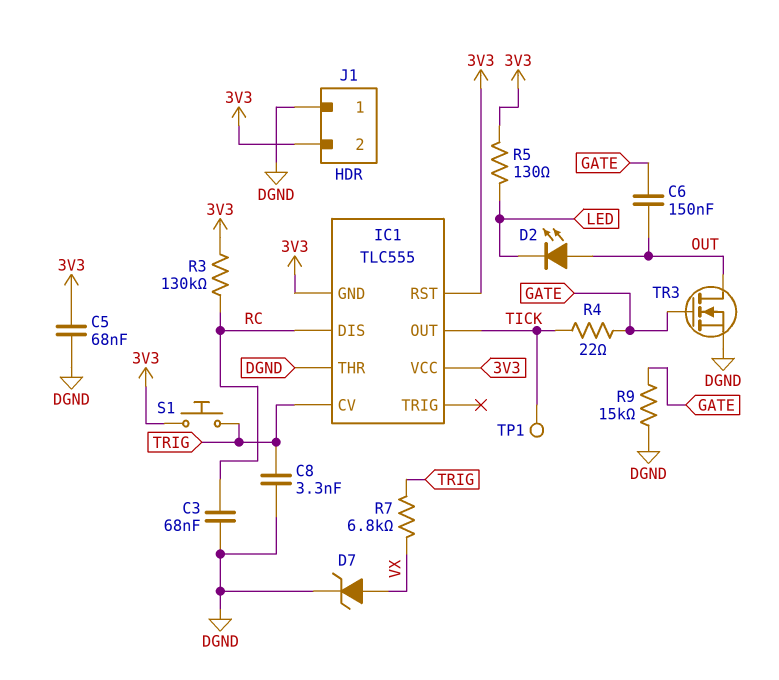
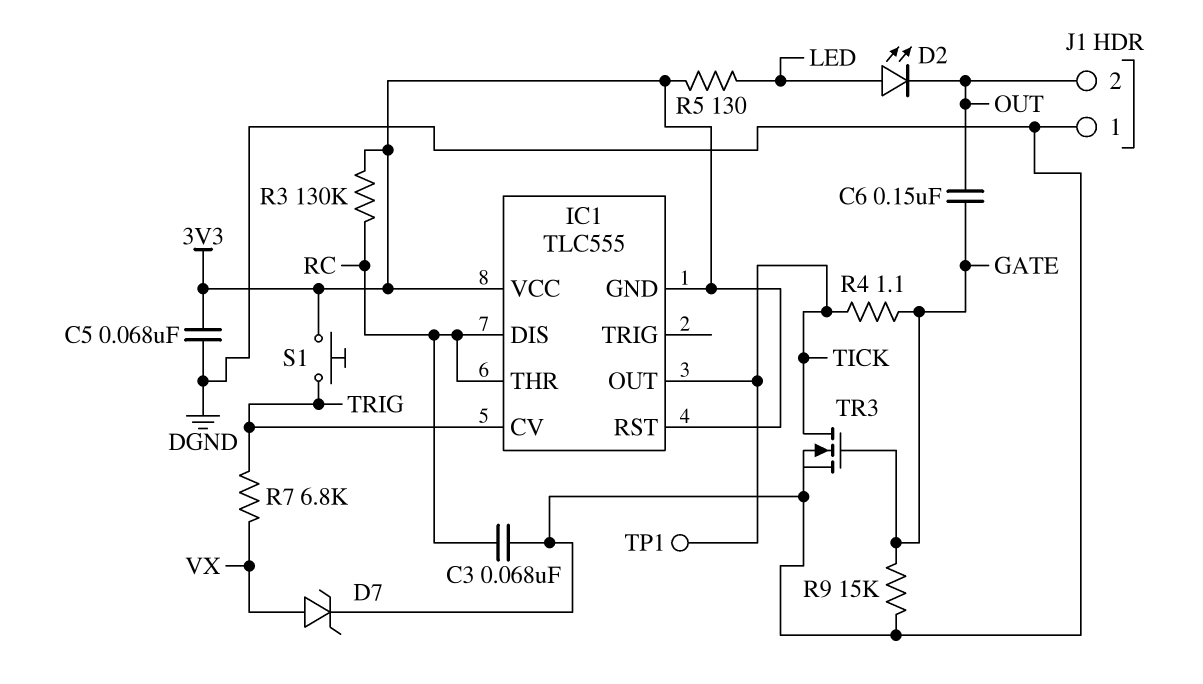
C8: 3.3nF (DGND, TRIG) -> none
D2: LED (A OUT, K LED) -> LED (A LED, K OUT)
IC1 pin THR: DGND -> RC
J1 pin 2: 3V3 -> OUT
R4: 22 (GATE, TICK) -> 1.1 (GATE, TICK)
TR3: NMOS (G GATE, D OUT, S DGND) -> NMOS (G GATE, D TICK, S DGND)

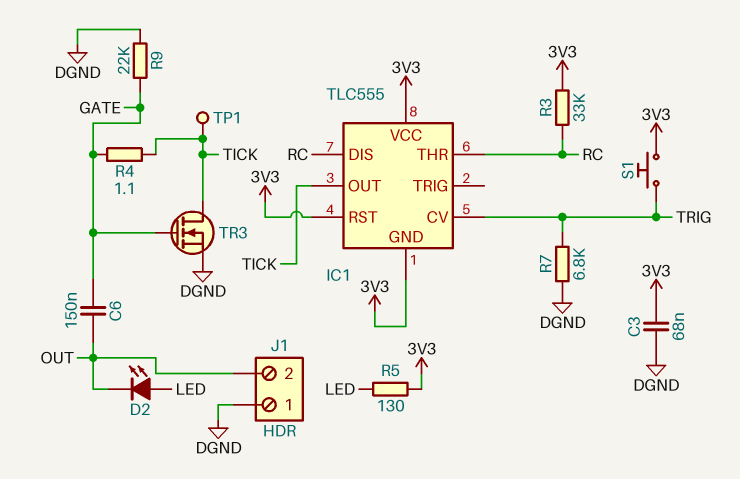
C3: 68nF (DGND, RC) -> 68nF (3V3, DGND)
C5: 68nF (3V3, DGND) -> none
D7: zener (A VX, K DGND) -> none
R3: 130k (3V3, RC) -> 33k (3V3, RC)
R7: 6.8k (TRIG, VX) -> 6.8k (DGND, TRIG)
R9: 15k (DGND, GATE) -> 22k (DGND, GATE)

